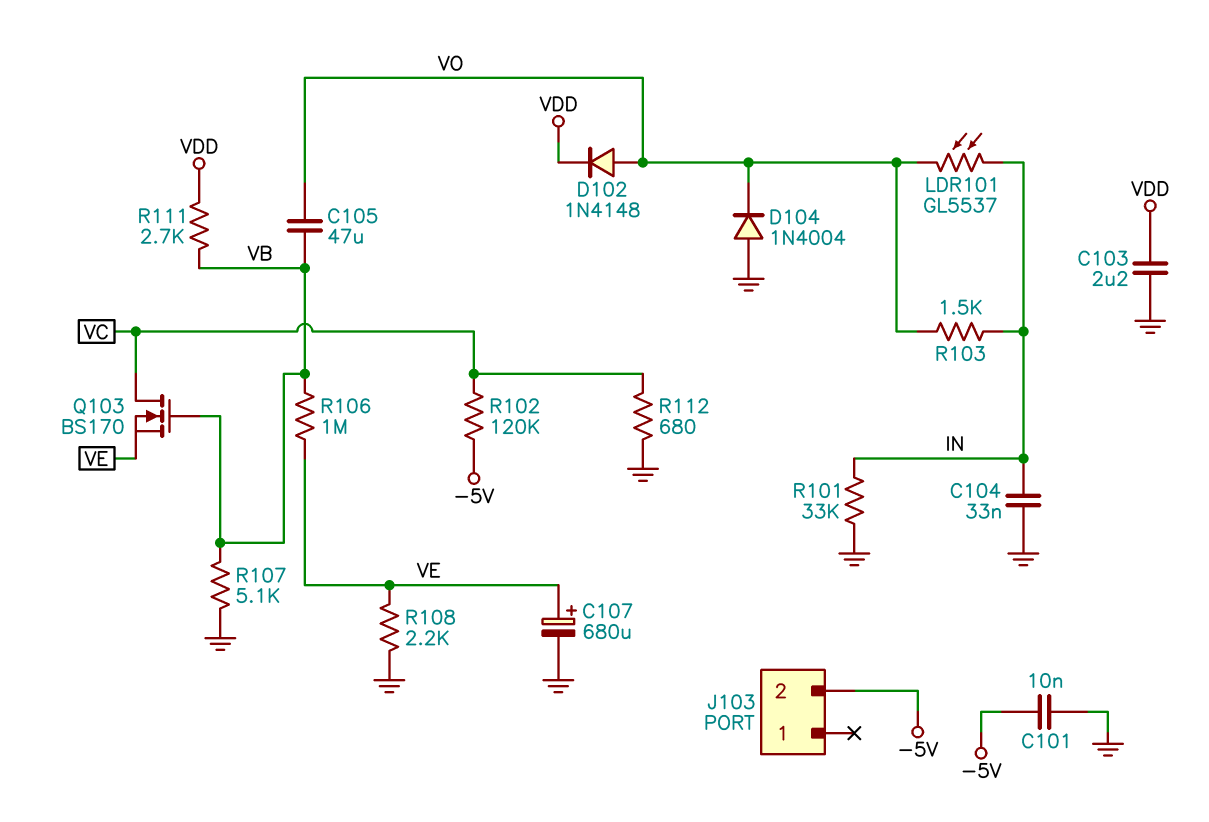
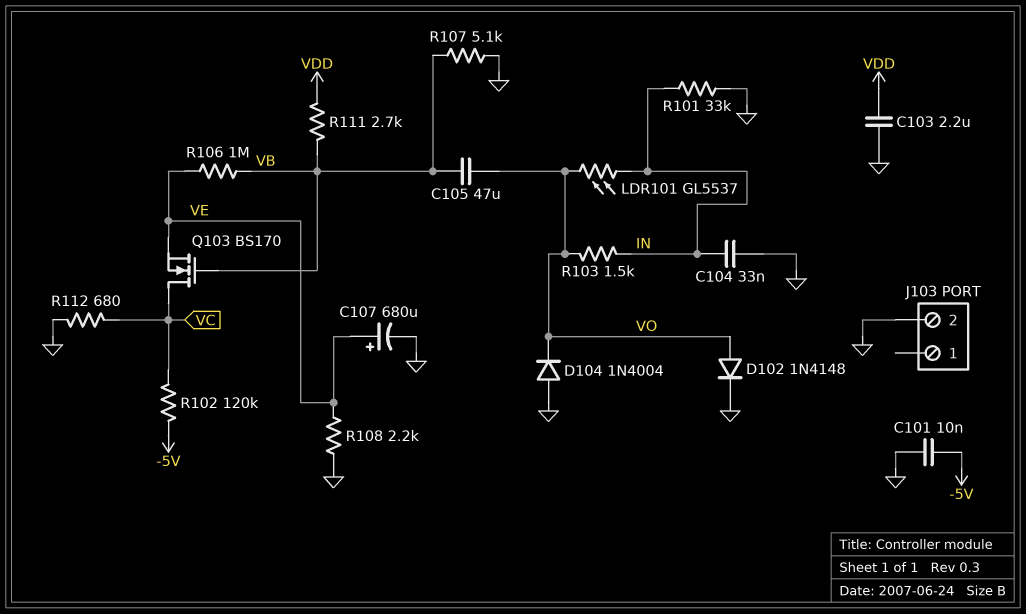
D102: diode 1N4148 (A VO, K VDD) -> diode 1N4148 (A VO, K GND)
J103 pin 2: -5V -> GND

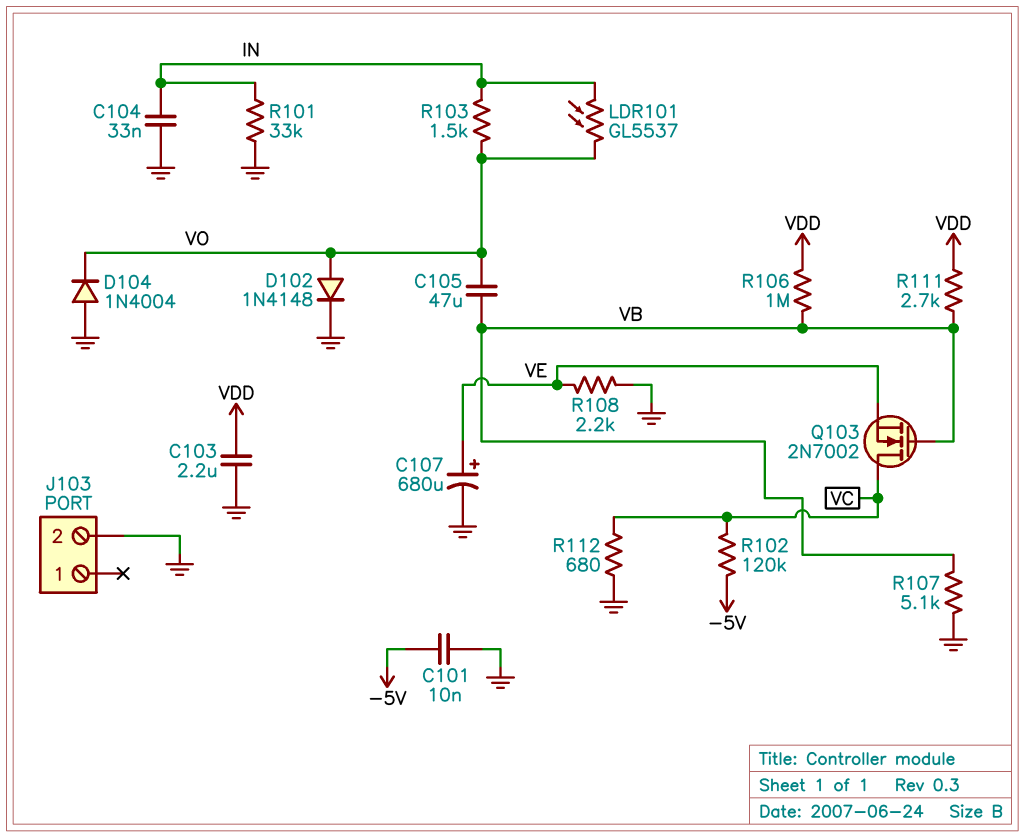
Q103: NMOS BS170 (G VB, D VC, S VE) -> NMOS 2N7002 (G VB, D VC, S VE)
R106: 1M (VB, VE) -> 1M (VB, VDD)

